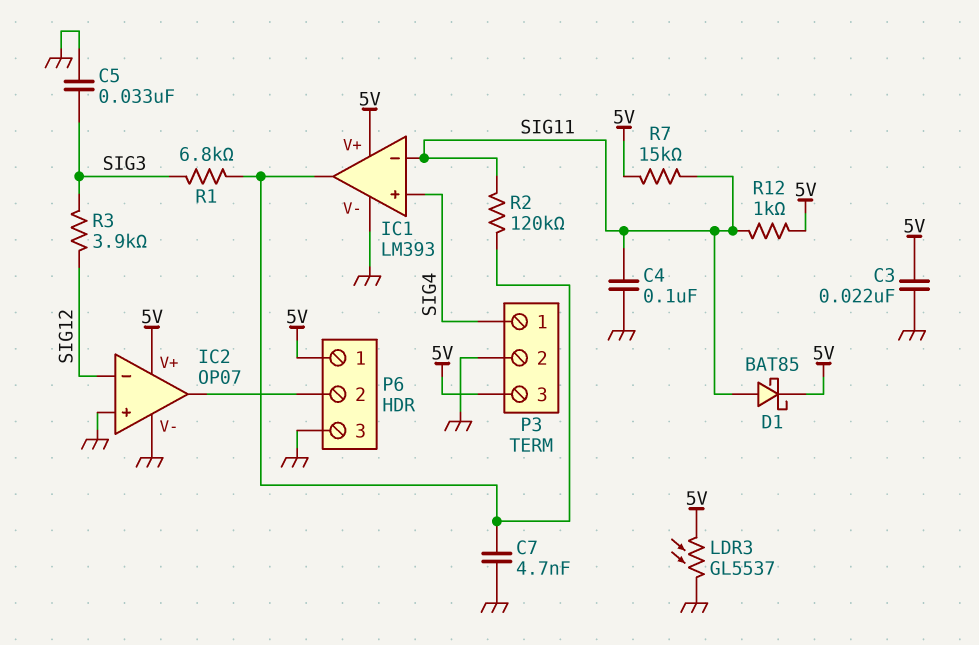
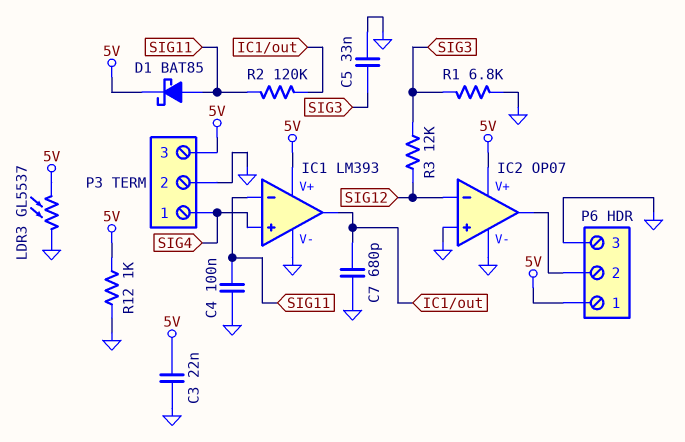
C7: 4.7nF (GND, IC1/out) -> 680pF (GND, IC1/out)
R1: 6.8k (IC1/out, SIG3) -> 6.8k (GND, SIG3)
R3: 3.9k (SIG3, SIG12) -> 12k (SIG3, SIG12)
R7: 15k (5V, SIG11) -> none
R12: 1k (5V, SIG11) -> 1k (5V, GND)

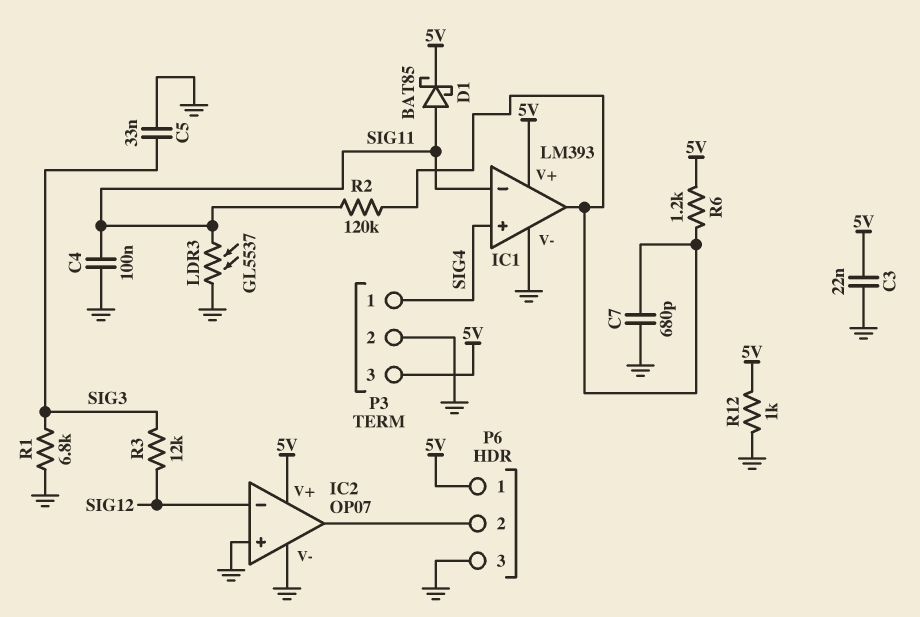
LDR3: GL5537 (5V, GND) -> GL5537 (GND, SIG11)
R6: none -> 1.2k (5V, IC1/out)

